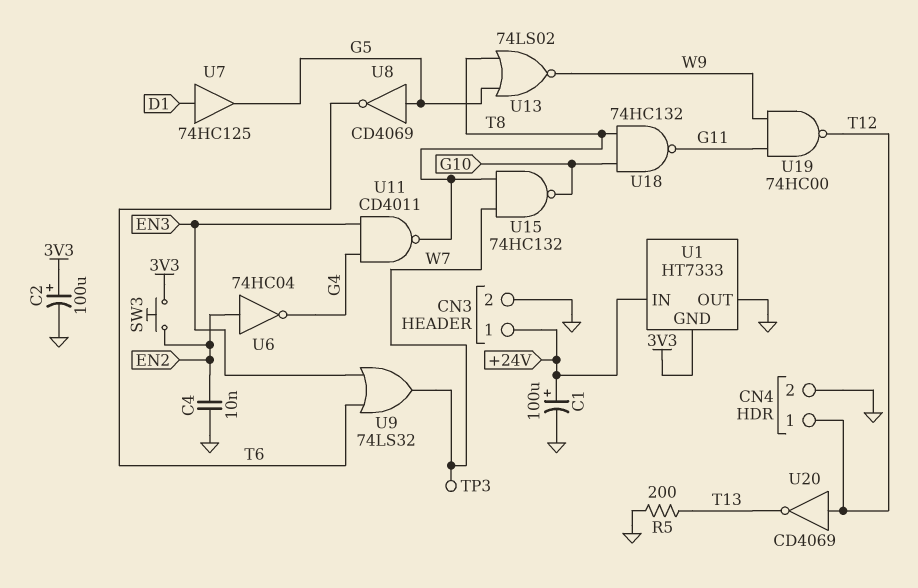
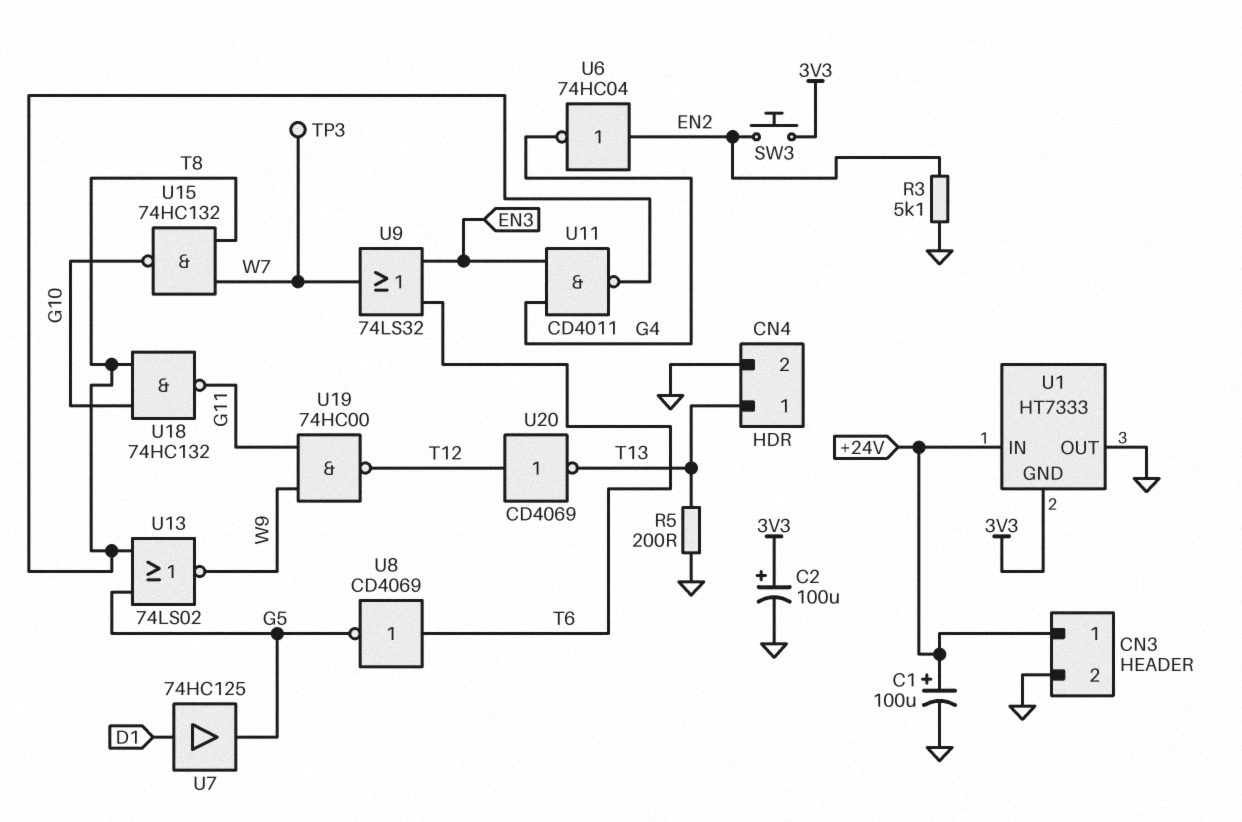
C4: 10nF (EN2, GND) -> none
CN4 pin 1: T12 -> T13
R3: none -> 5.1k (EN2, GND)
U8: NOT CD4069 (in G5, out T6) -> NOT CD4069 (in T6, out G5)

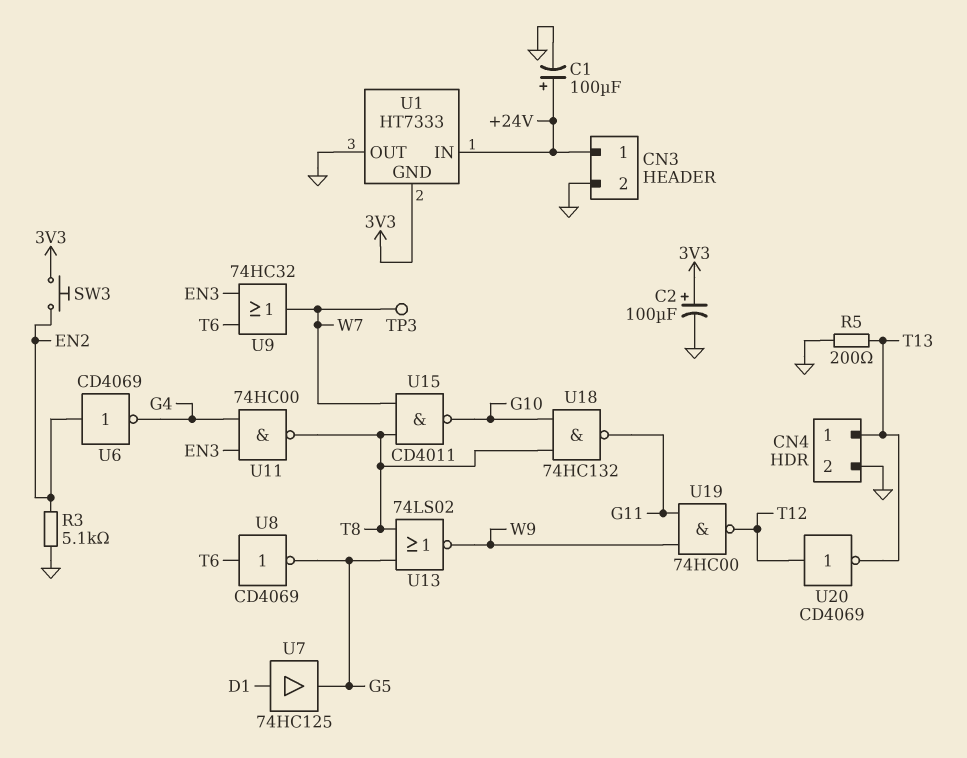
U6: NOT 74HC04 (in EN2, out G4) -> NOT CD4069 (in EN2, out G4)
U9: OR 74LS32 (in EN3, in T6, out W7) -> OR 74HC32 (in EN3, in T6, out W7)
U11: NAND CD4011 (in EN3, in G4, out T8) -> NAND 74HC00 (in EN3, in G4, out T8)
U15: NAND 74HC132 (in T8, in W7, out G10) -> NAND CD4011 (in T8, in W7, out G10)

